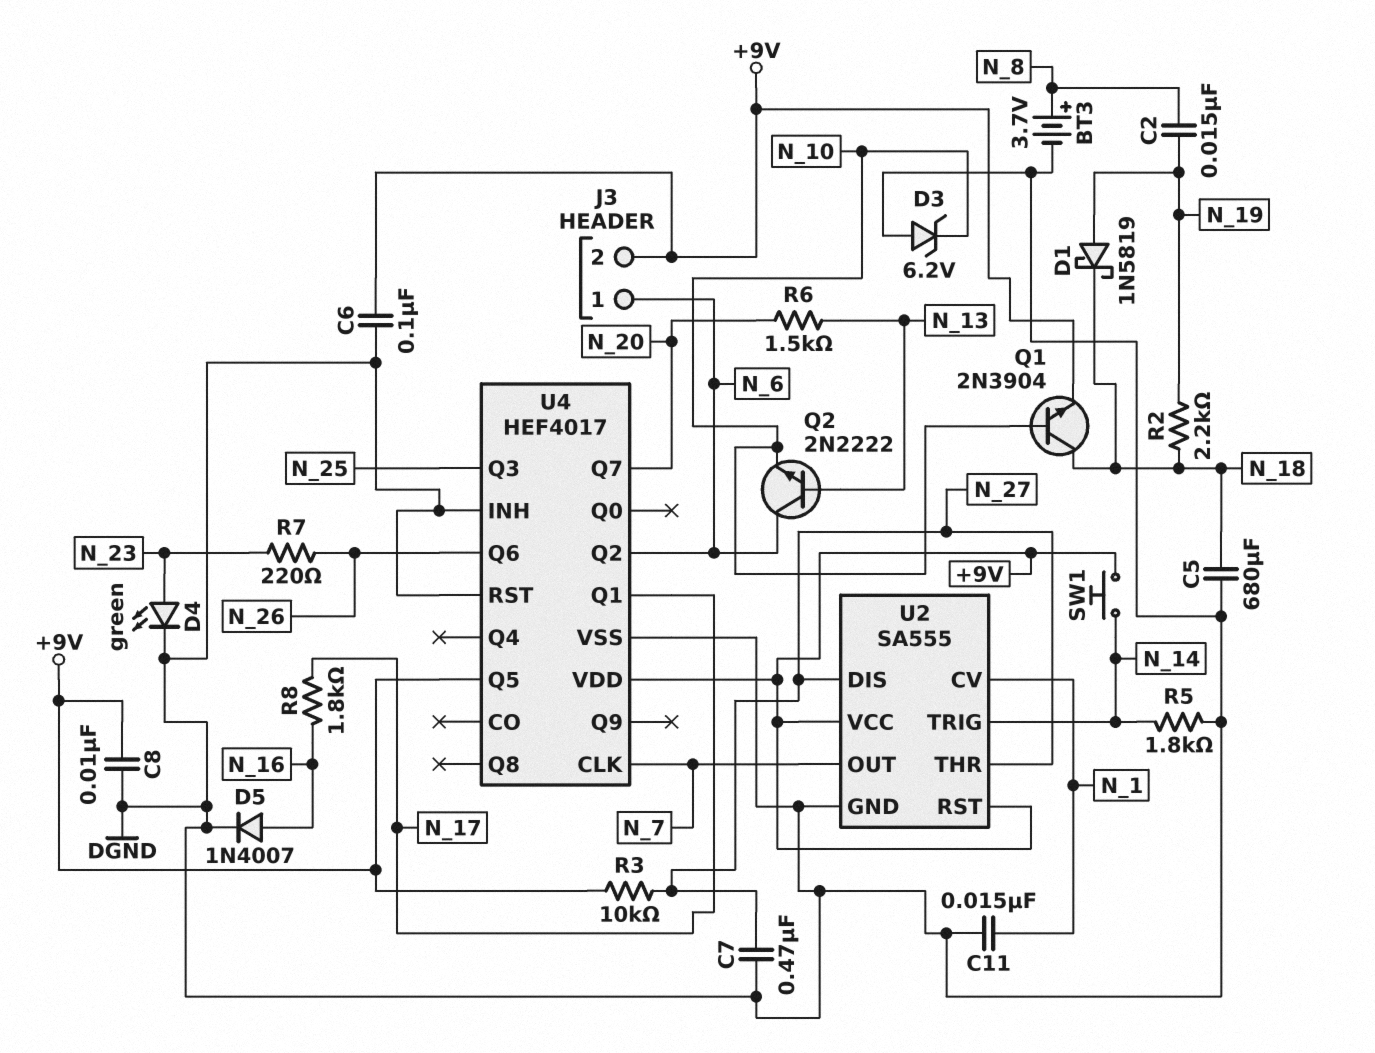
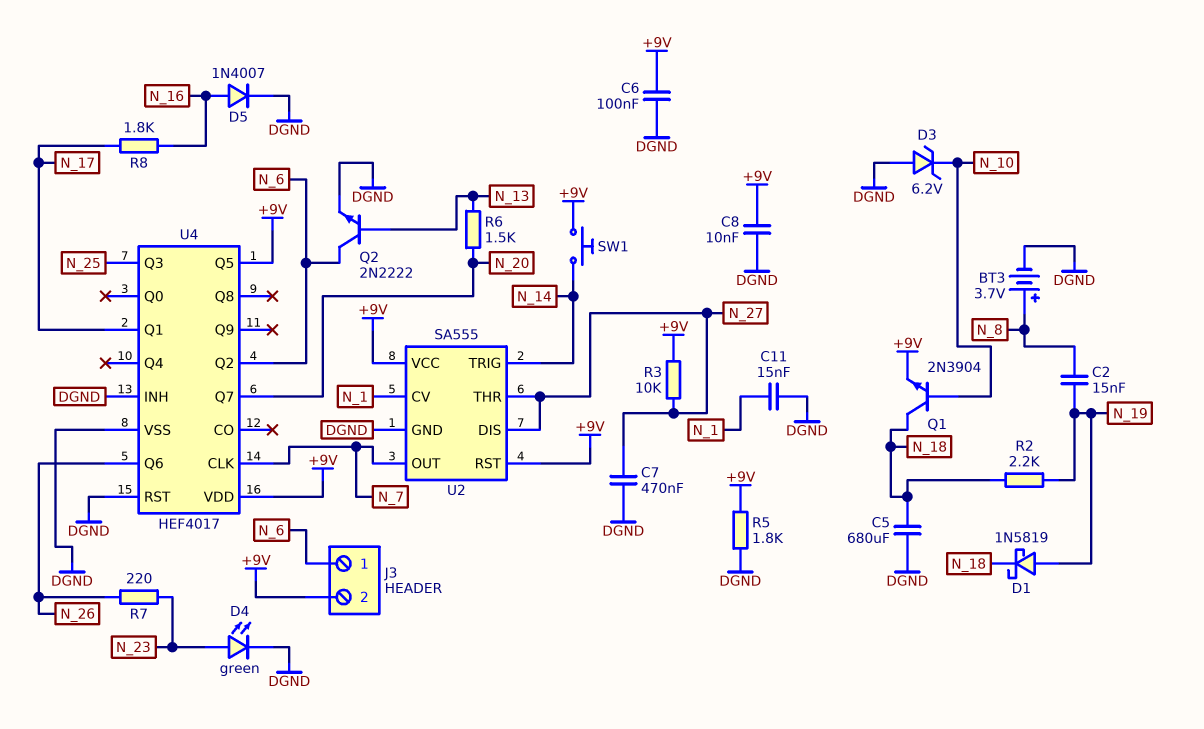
Q2: NPN 2N2222 (B N_13, C N_6, E N_10) -> NPN 2N2222 (B N_13, C N_6, E DGND)
R5: 1.8k (DGND, N_14) -> 1.8k (+9V, DGND)

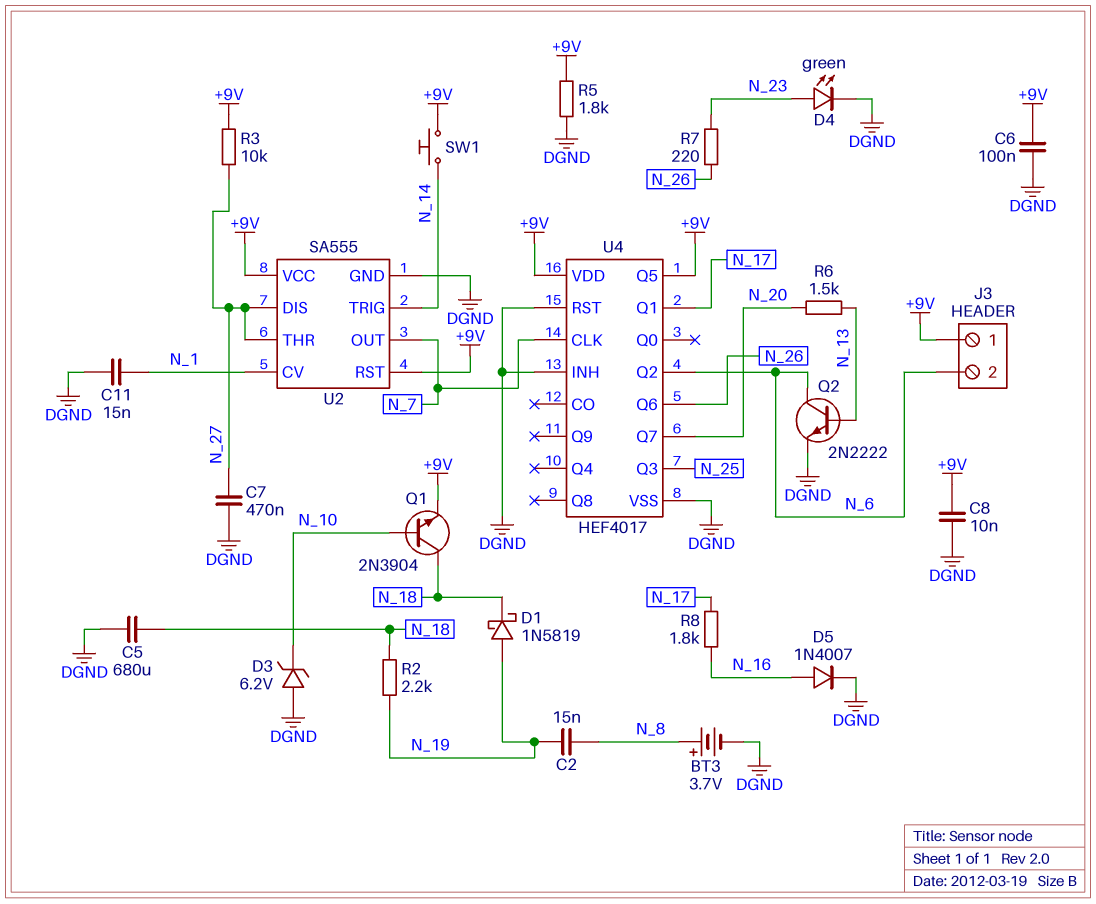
J3 pin 1: N_6 -> +9V
J3 pin 2: +9V -> N_6

